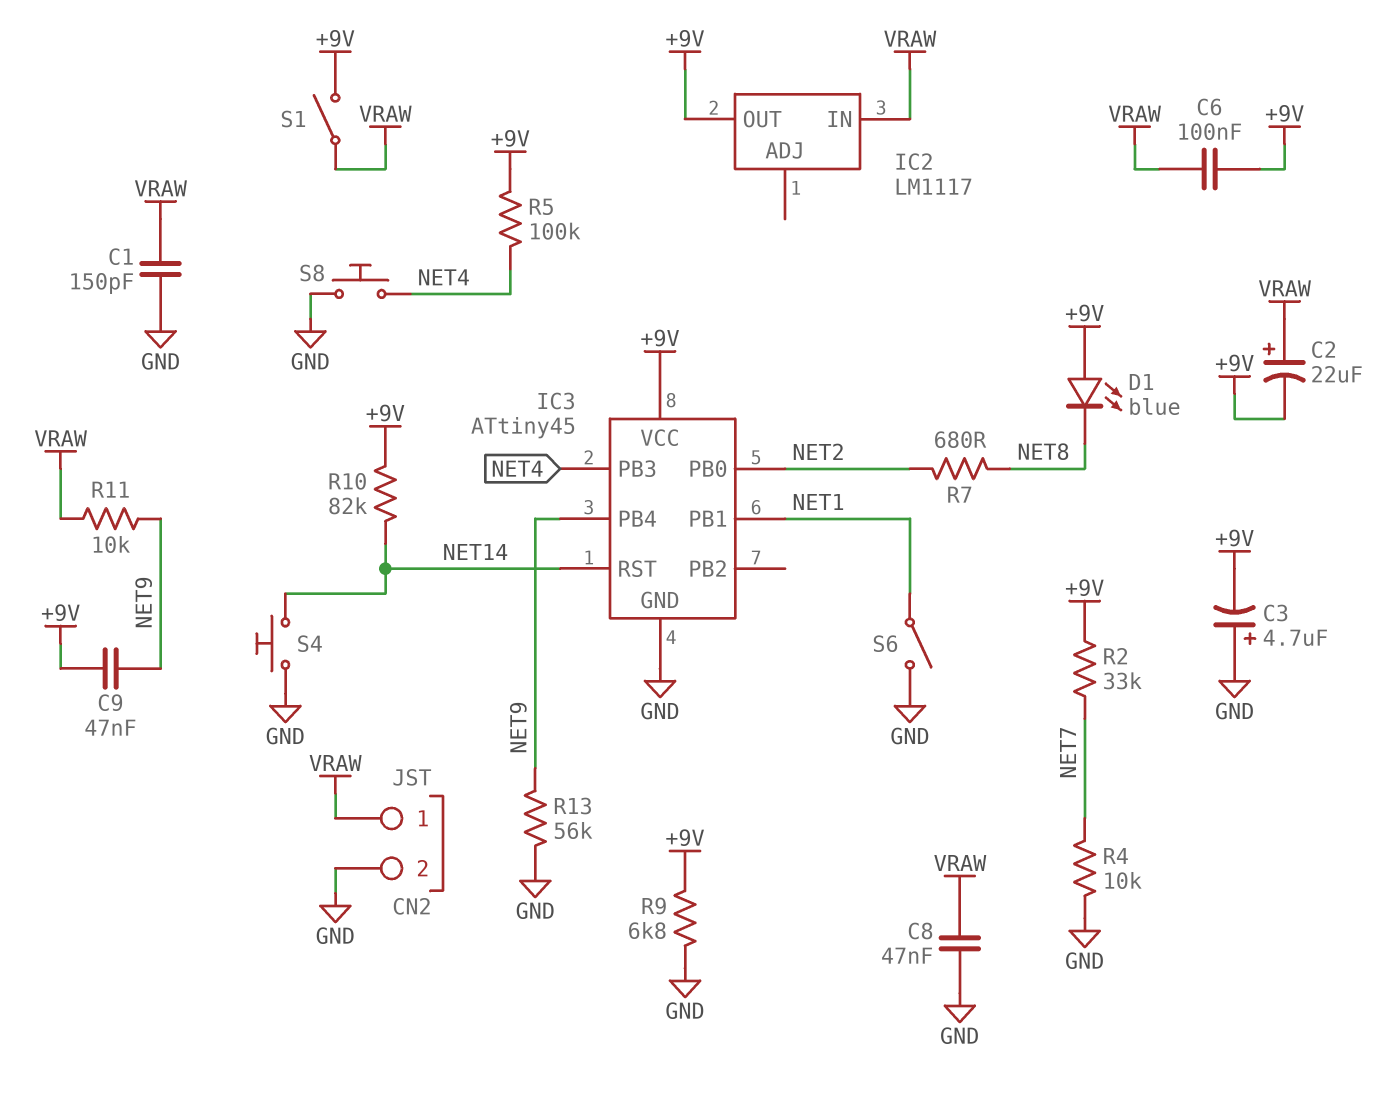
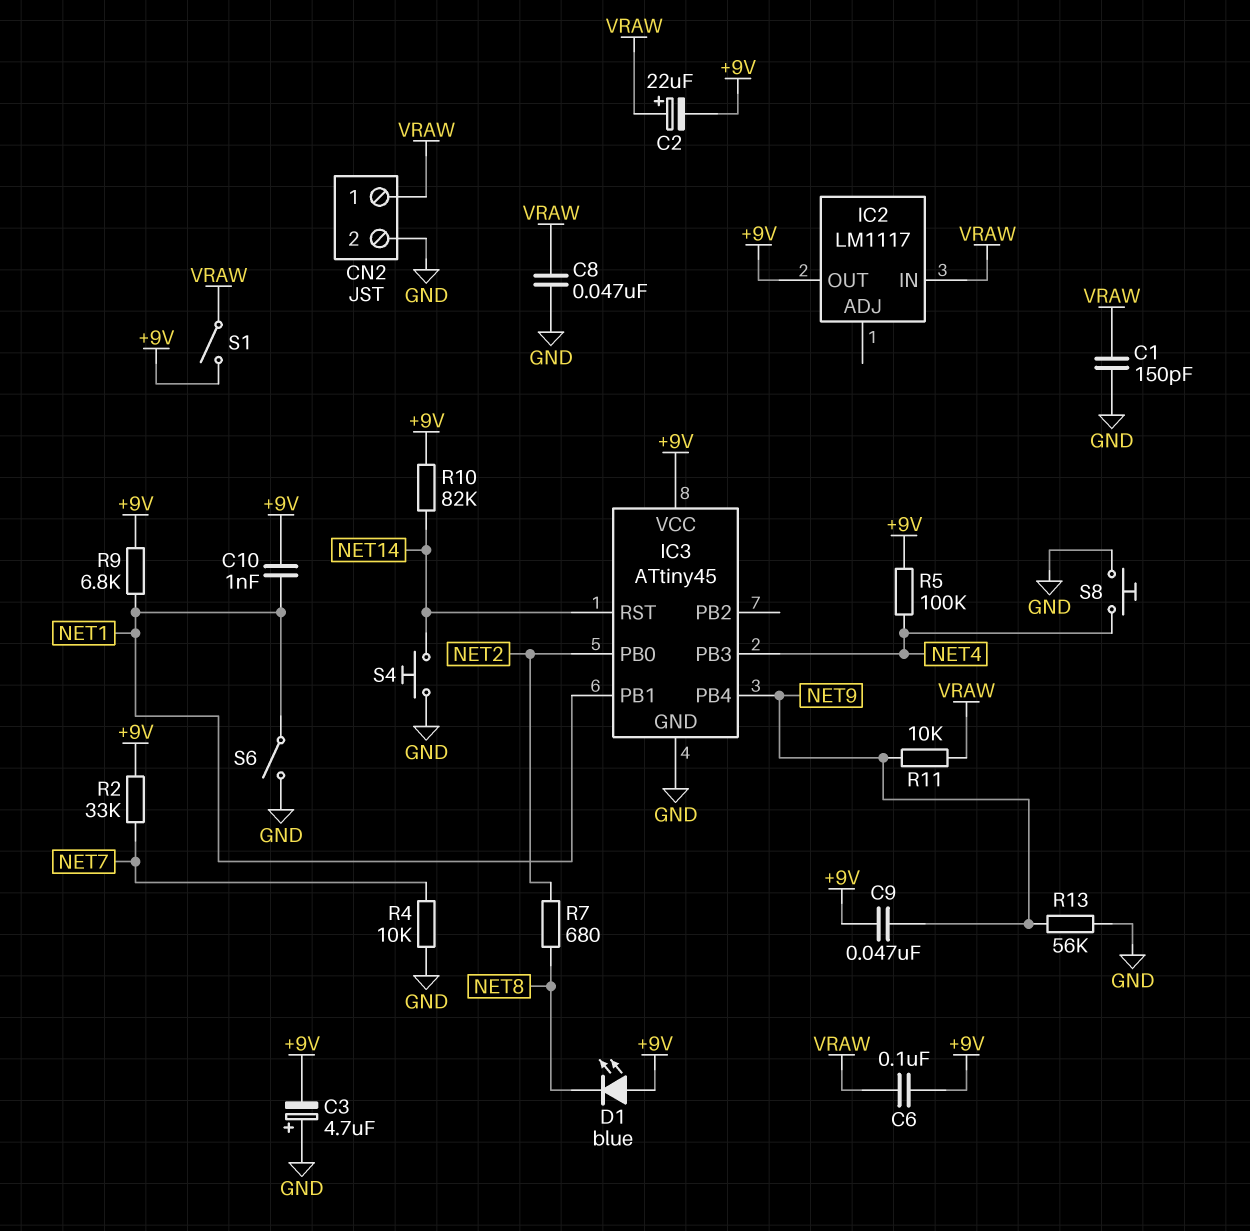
C10: none -> 1nF (+9V, NET1)
R9: 6.8k (+9V, GND) -> 6.8k (+9V, NET1)

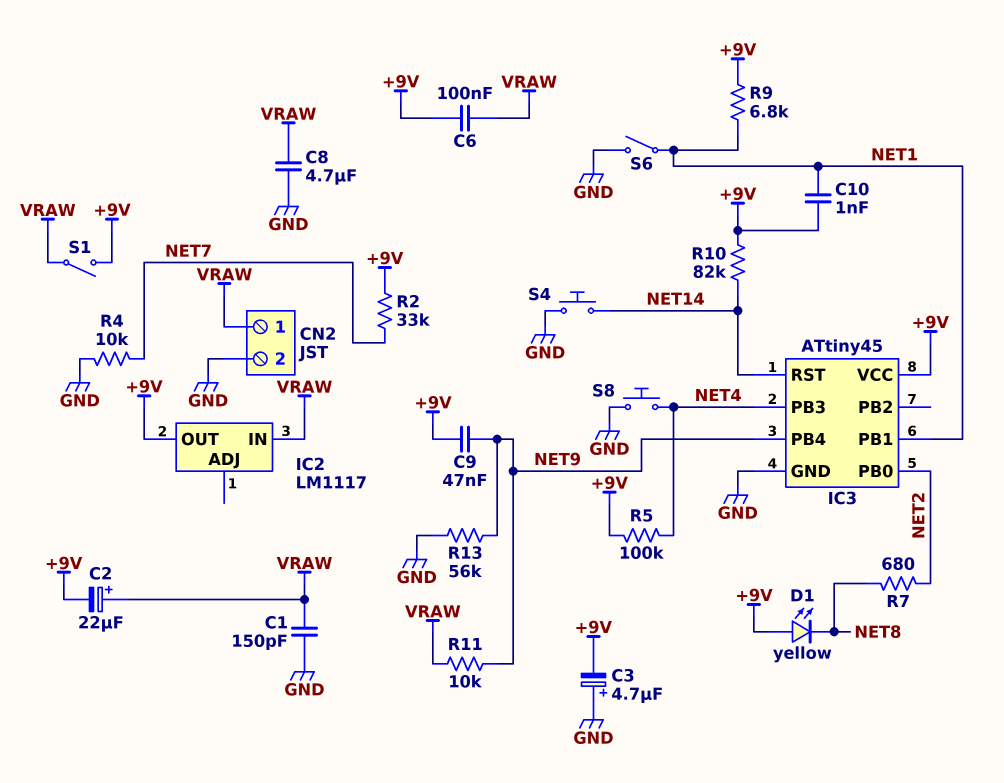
C8: 47nF (GND, VRAW) -> 4.7uF (GND, VRAW)
D1: LED blue (A +9V, K NET8) -> LED yellow (A +9V, K NET8)

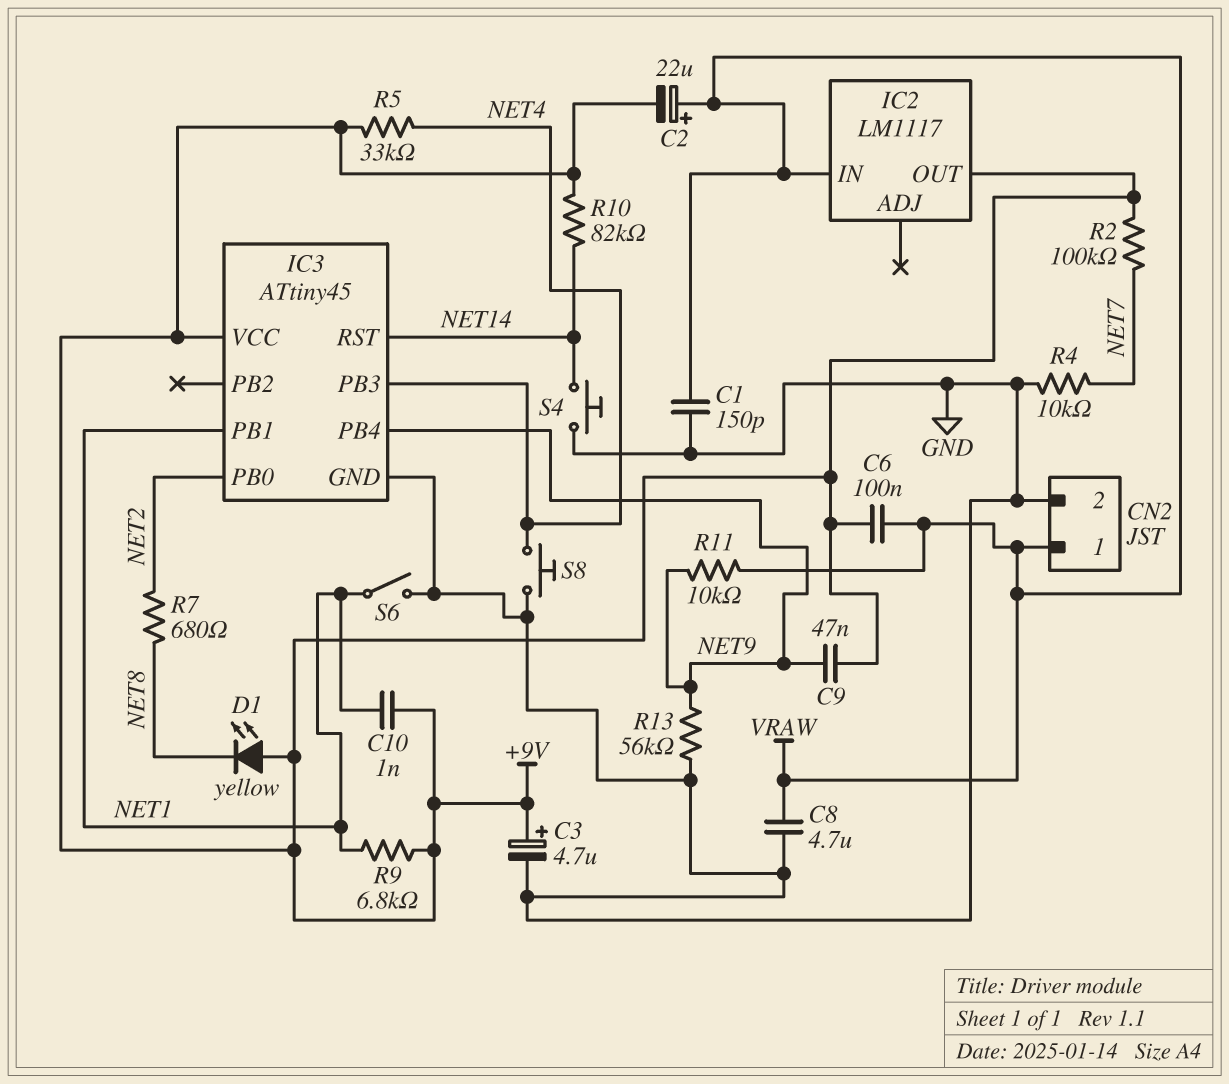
C3: 4.7uF (plus GND, minus +9V) -> 4.7uF (plus +9V, minus GND)
R2: 33k (+9V, NET7) -> 100k (+9V, NET7)
R5: 100k (+9V, NET4) -> 33k (+9V, NET4)
S1: switch (+9V, VRAW) -> none

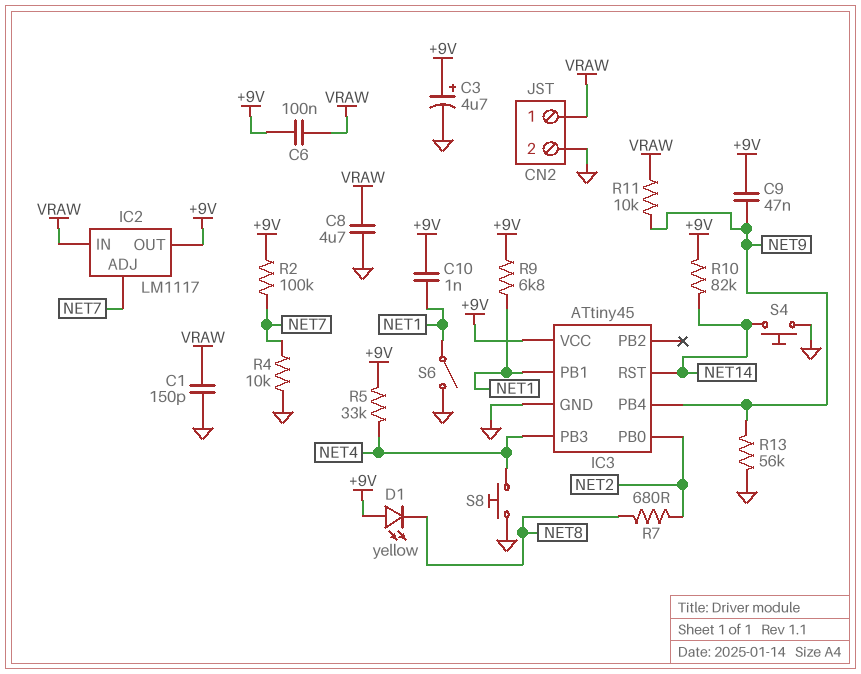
C2: 22uF (plus VRAW, minus +9V) -> none
IC2 pin ADJ: none -> NET7

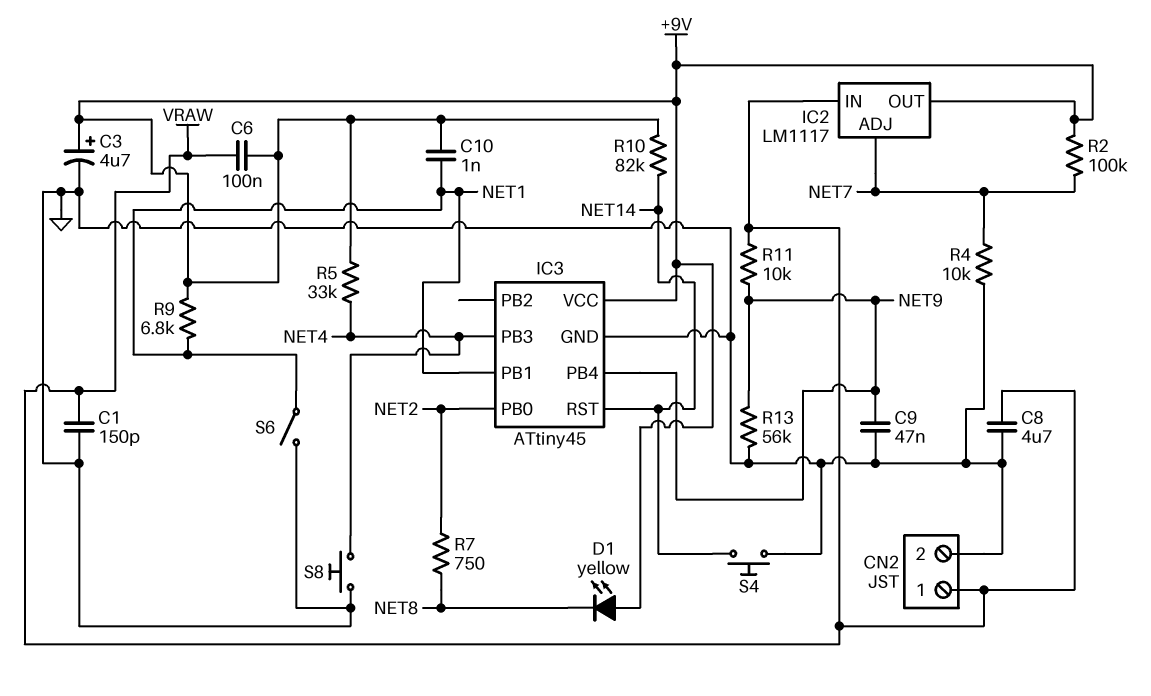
C9: 47nF (+9V, NET9) -> 47nF (GND, NET9)
R7: 680 (NET2, NET8) -> 750 (NET2, NET8)

